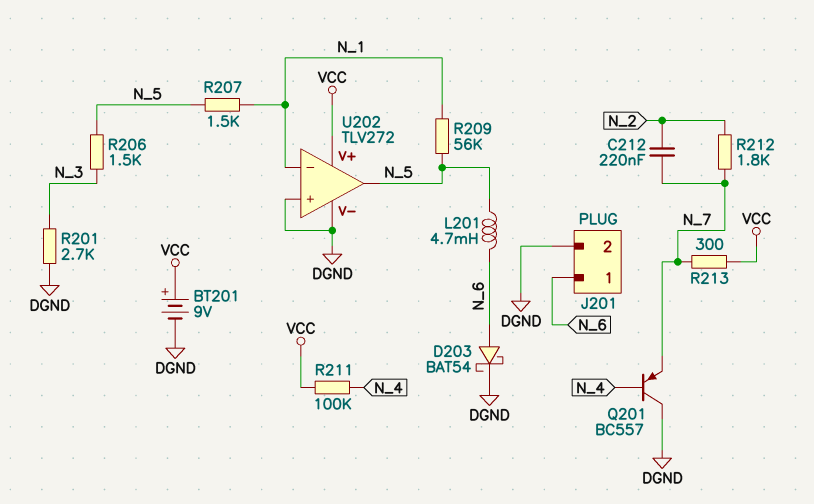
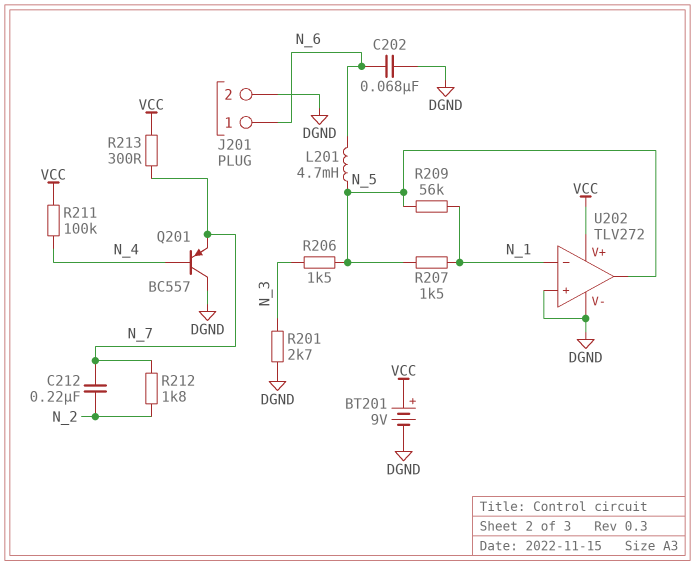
C202: none -> 68nF (DGND, N_6)
D203: schottky BAT54 (A N_6, K DGND) -> none

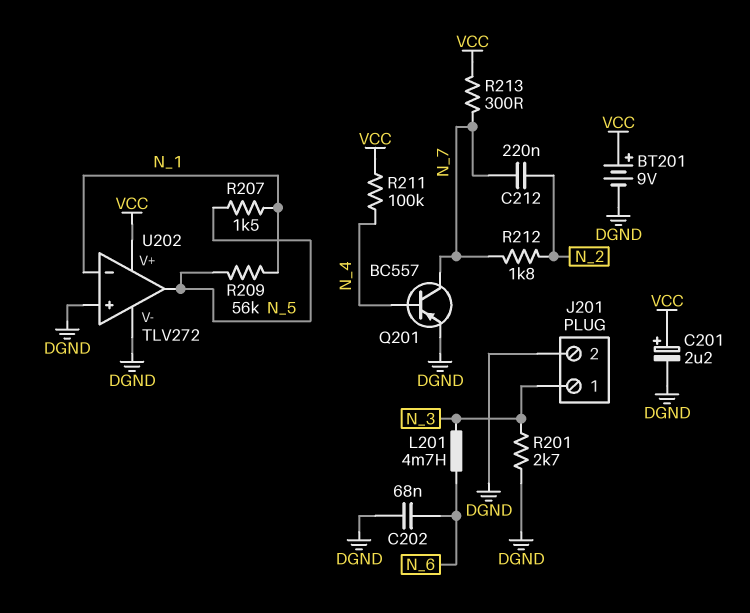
C201: none -> 2.2uF (plus VCC, minus DGND)
J201 pin 1: N_6 -> N_3
L201: 4.7mH (N_5, N_6) -> 4.7mH (N_3, N_6)
Q201: PNP BC557 (B N_4, C DGND, E N_7) -> PNP BC557 (B N_4, C N_7, E DGND)
R206: 1.5k (N_3, N_5) -> none

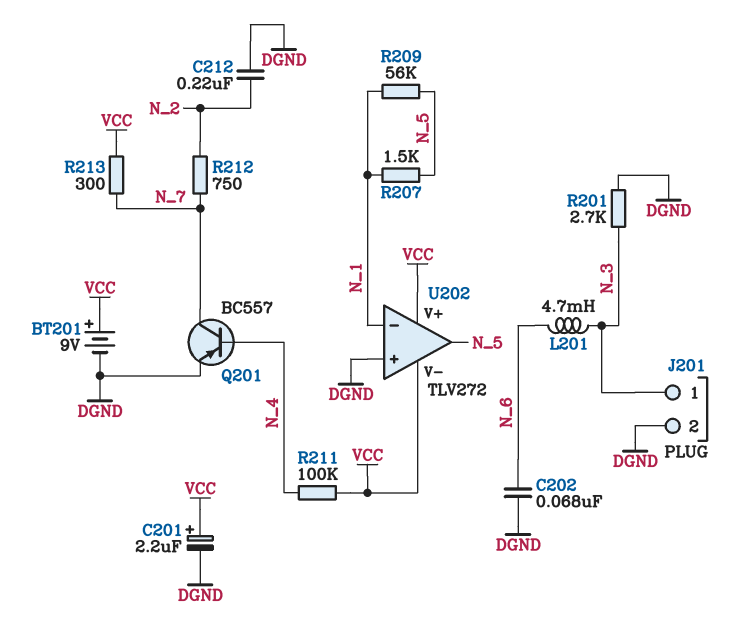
C212: 220nF (N_2, N_7) -> 220nF (DGND, N_2)
R212: 1.8k (N_2, N_7) -> 750 (N_2, N_7)
U202 pin V-: DGND -> VCC

